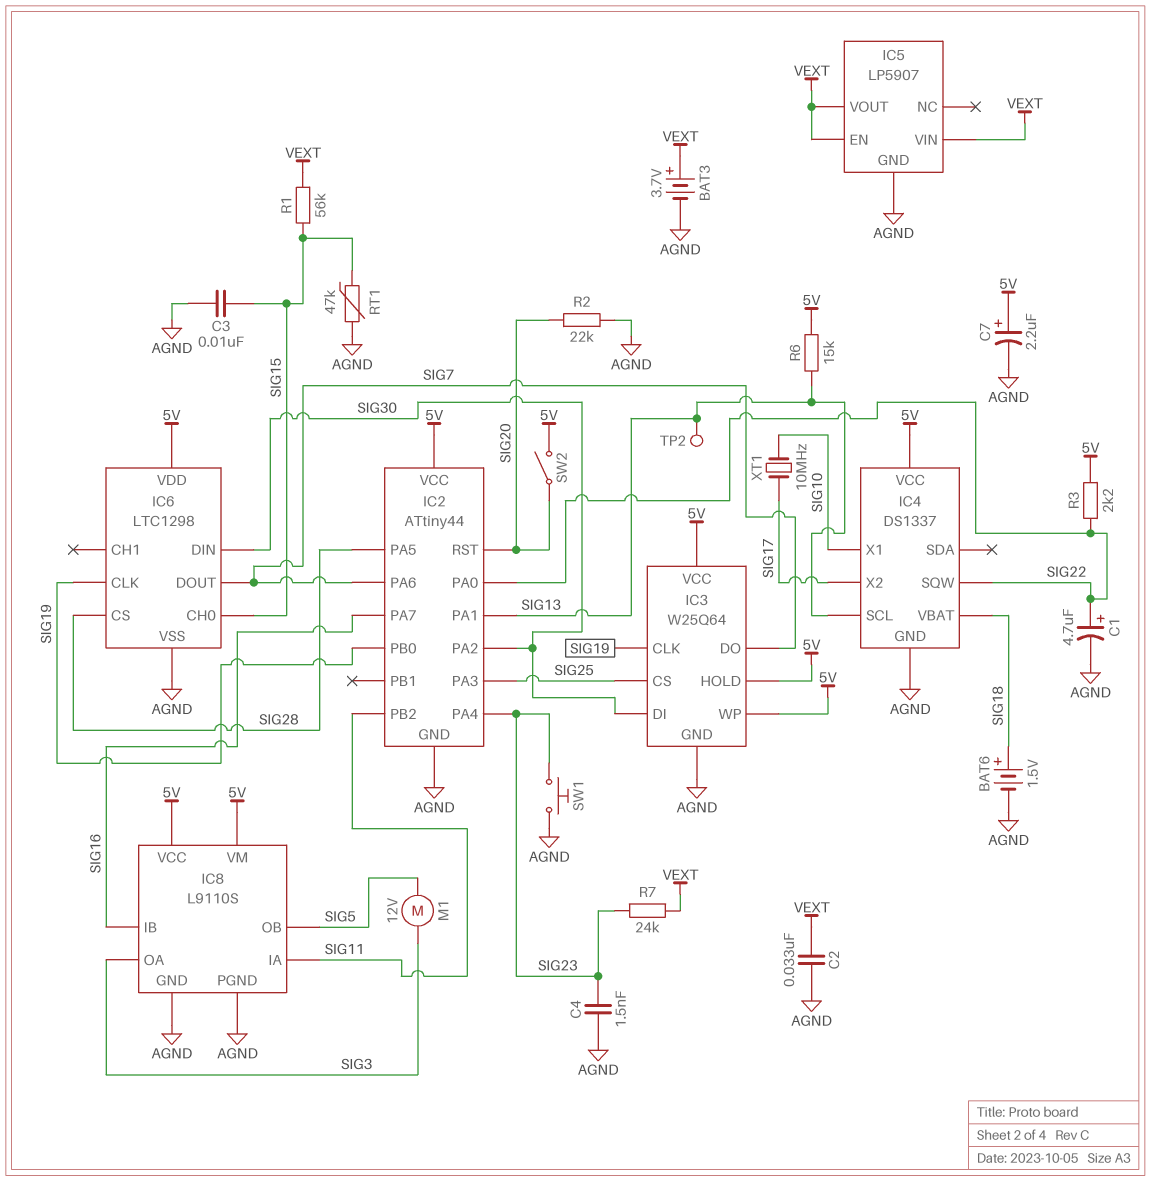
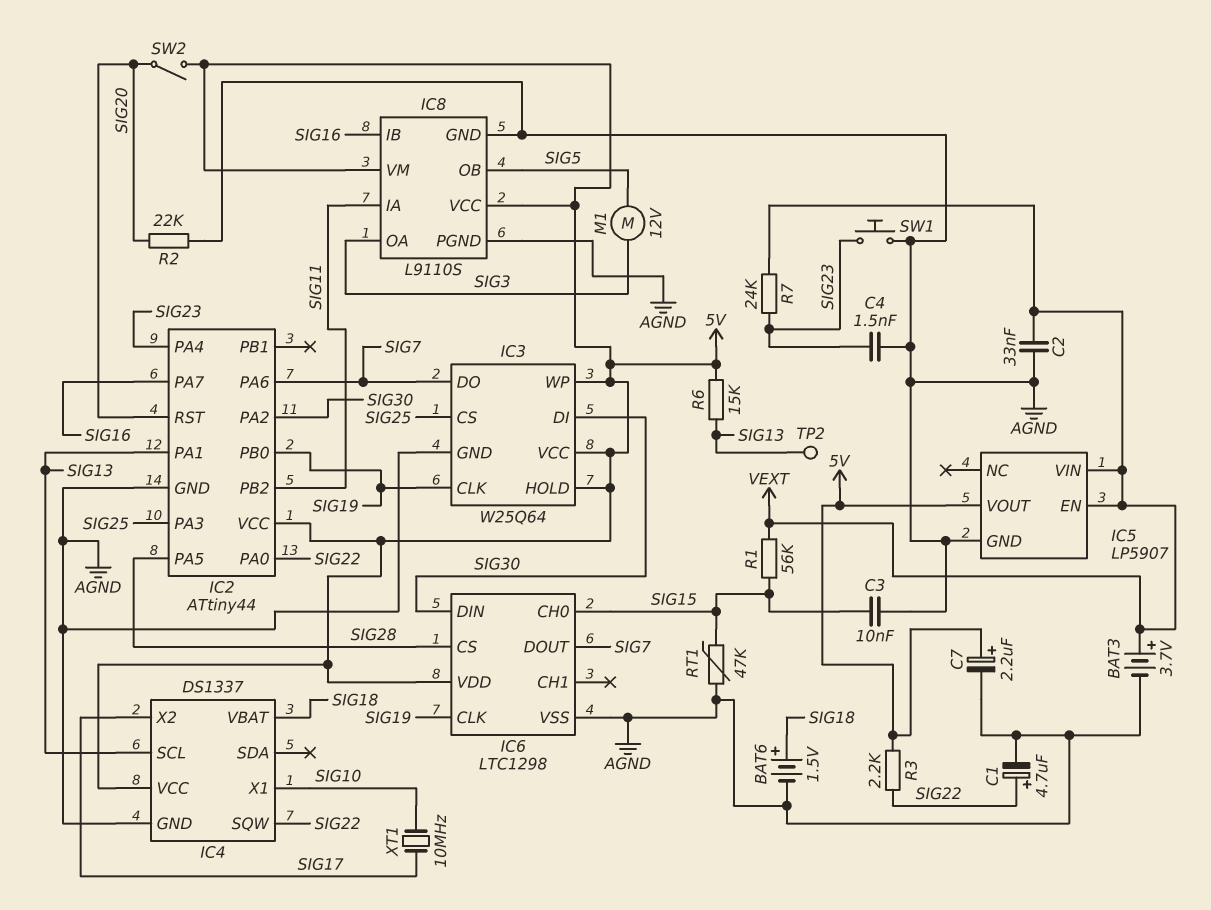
IC5 pin VOUT: VEXT -> 5V

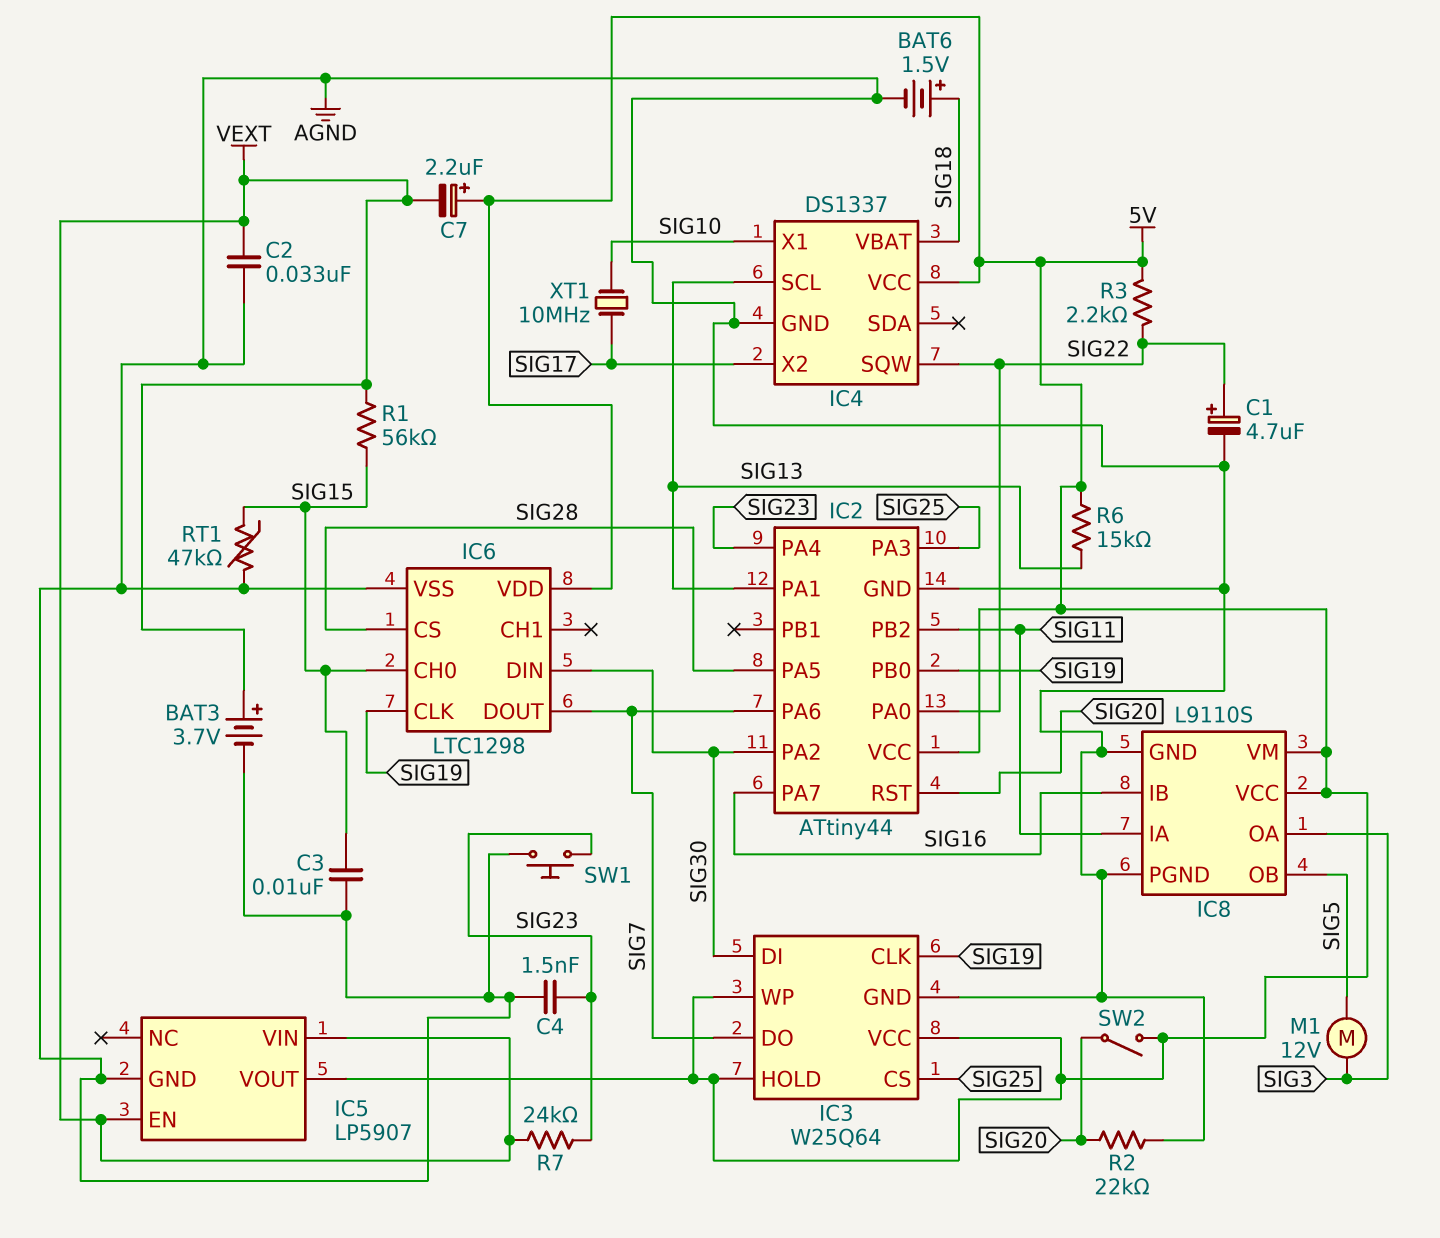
C7: 2.2uF (plus 5V, minus AGND) -> 2.2uF (plus 5V, minus VEXT)
TP2: test point (SIG13) -> none

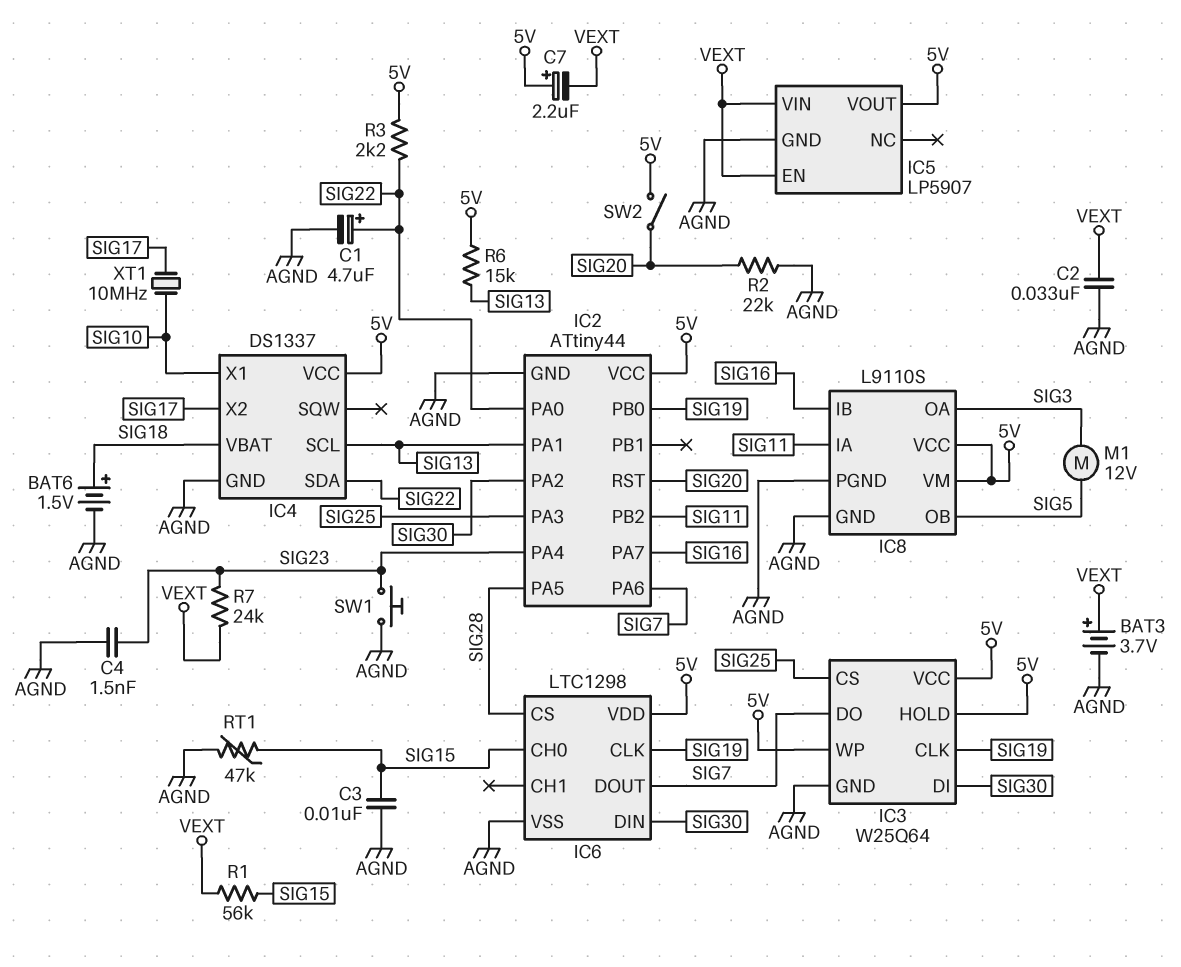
IC4 pin SDA: none -> SIG22
IC4 pin SQW: SIG22 -> none

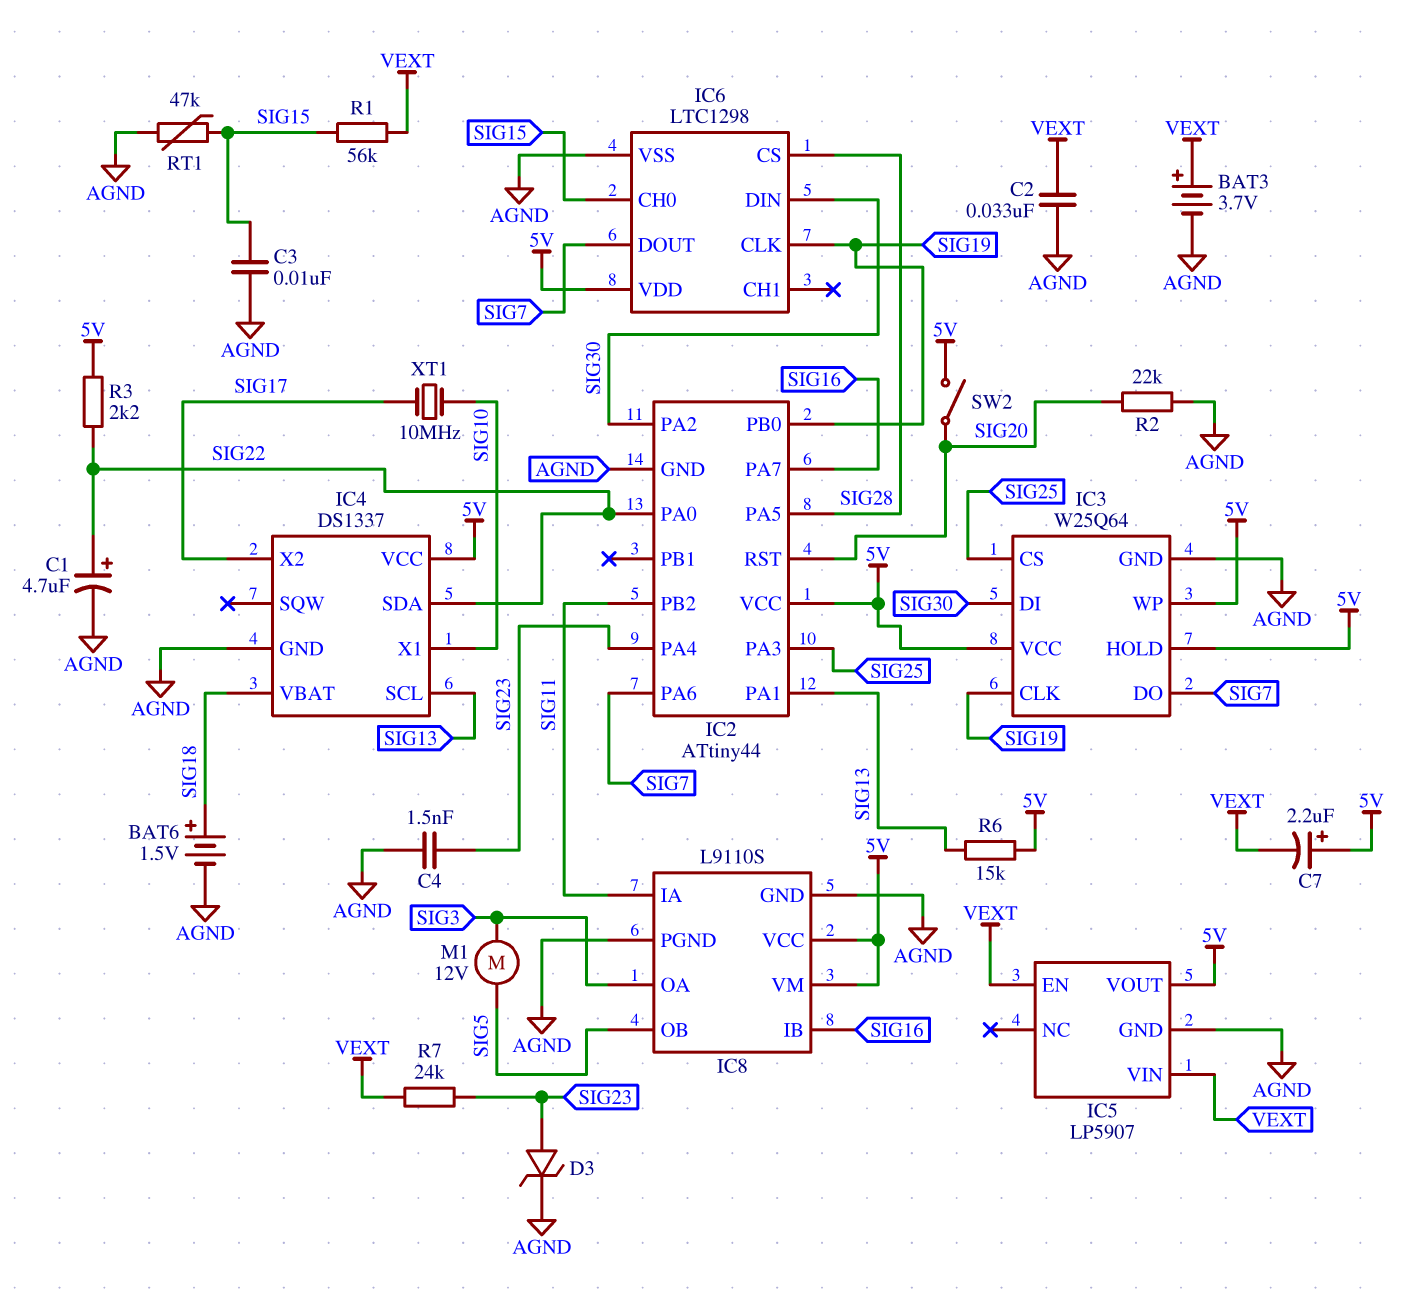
D3: none -> zener (A SIG23, K AGND)
SW1: button (AGND, SIG23) -> none

